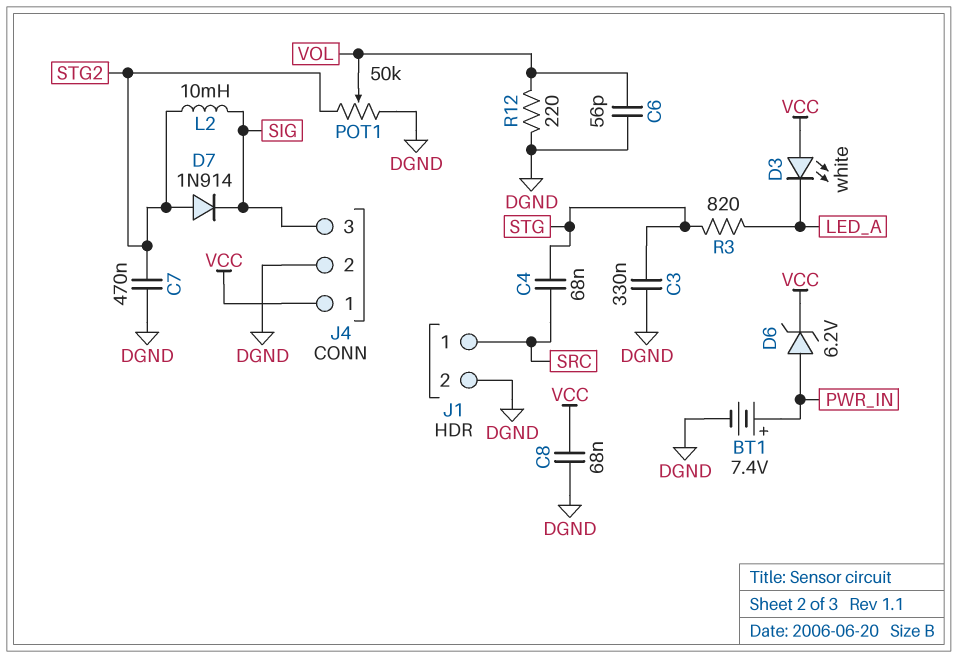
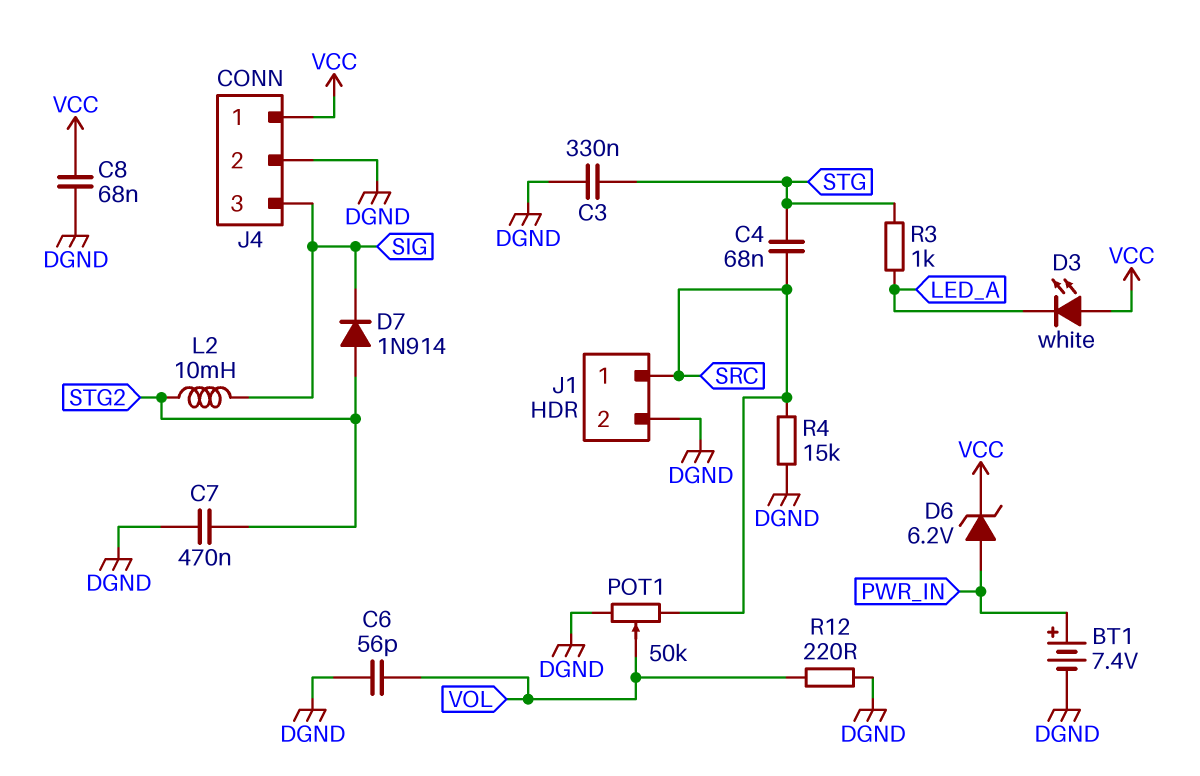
POT1: 50k (DGND, STG2, wiper VOL) -> 50k (DGND, SRC, wiper VOL)
R3: 820 (LED_A, STG) -> 1k (LED_A, STG)
R4: none -> 15k (DGND, SRC)

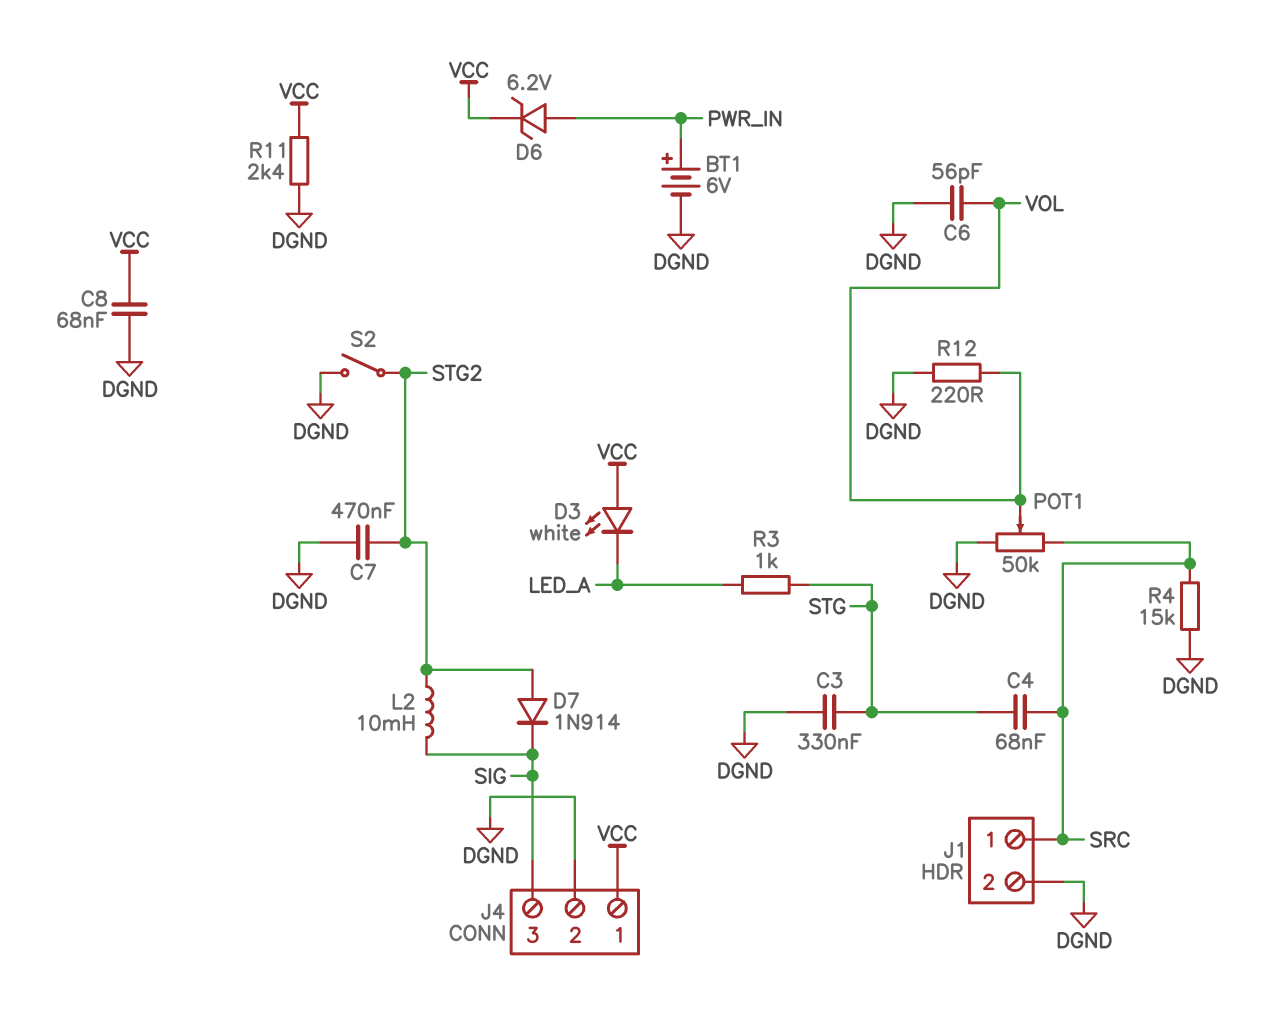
BT1: 7.4V (plus PWR_IN, minus DGND) -> 6V (plus PWR_IN, minus DGND)
R11: none -> 2.4k (DGND, VCC)
S2: none -> switch (DGND, STG2)

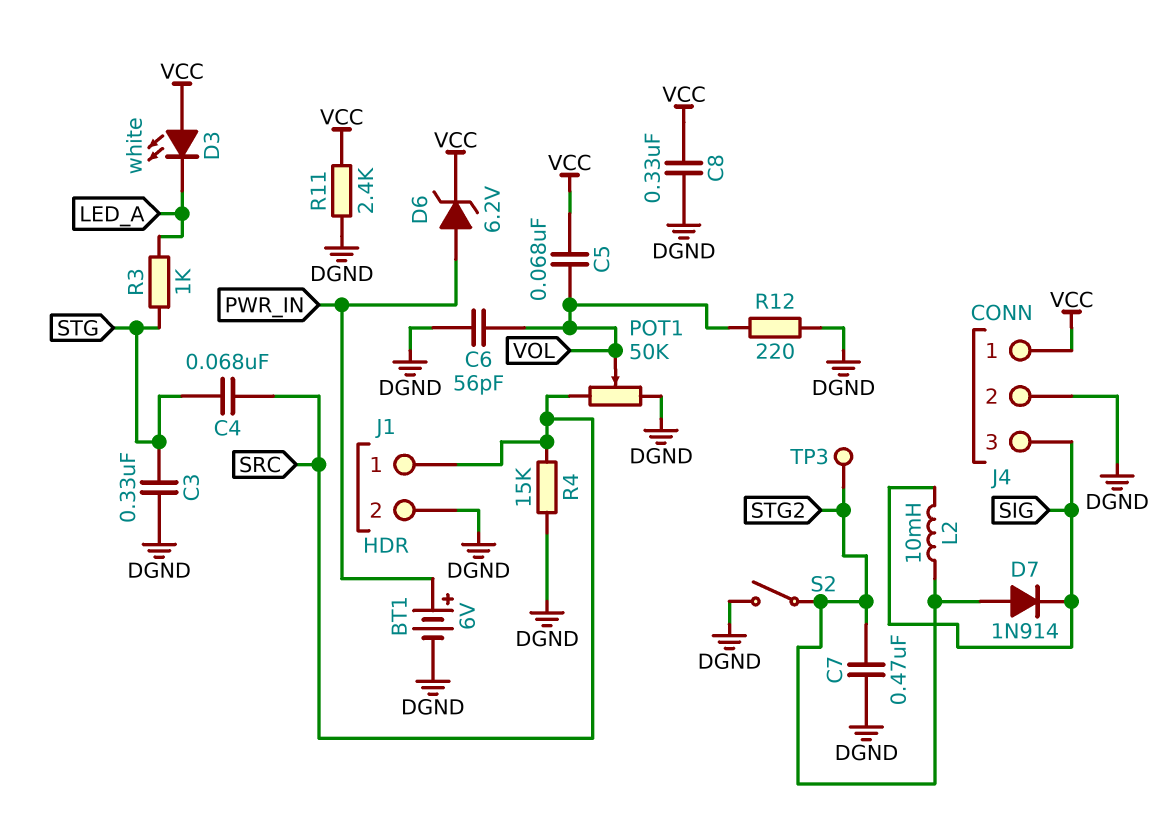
C5: none -> 68nF (VCC, VOL)
C8: 68nF (DGND, VCC) -> 330nF (DGND, VCC)
TP3: none -> test point (STG2)

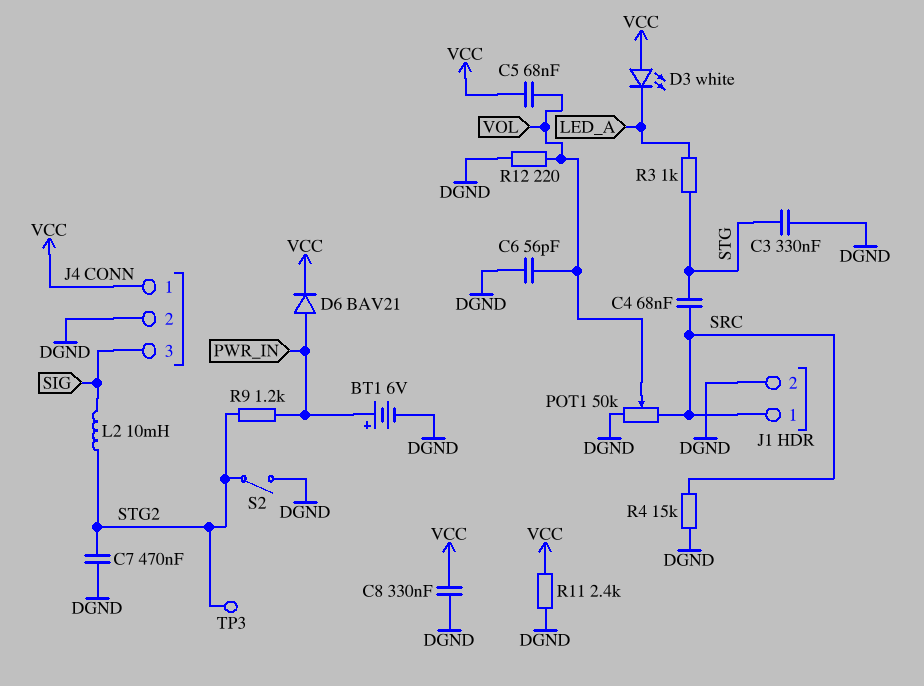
D6: zener 6.2V (A PWR_IN, K VCC) -> diode BAV21 (A PWR_IN, K VCC)
D7: diode 1N914 (A STG2, K SIG) -> none
R9: none -> 1.2k (PWR_IN, STG2)

